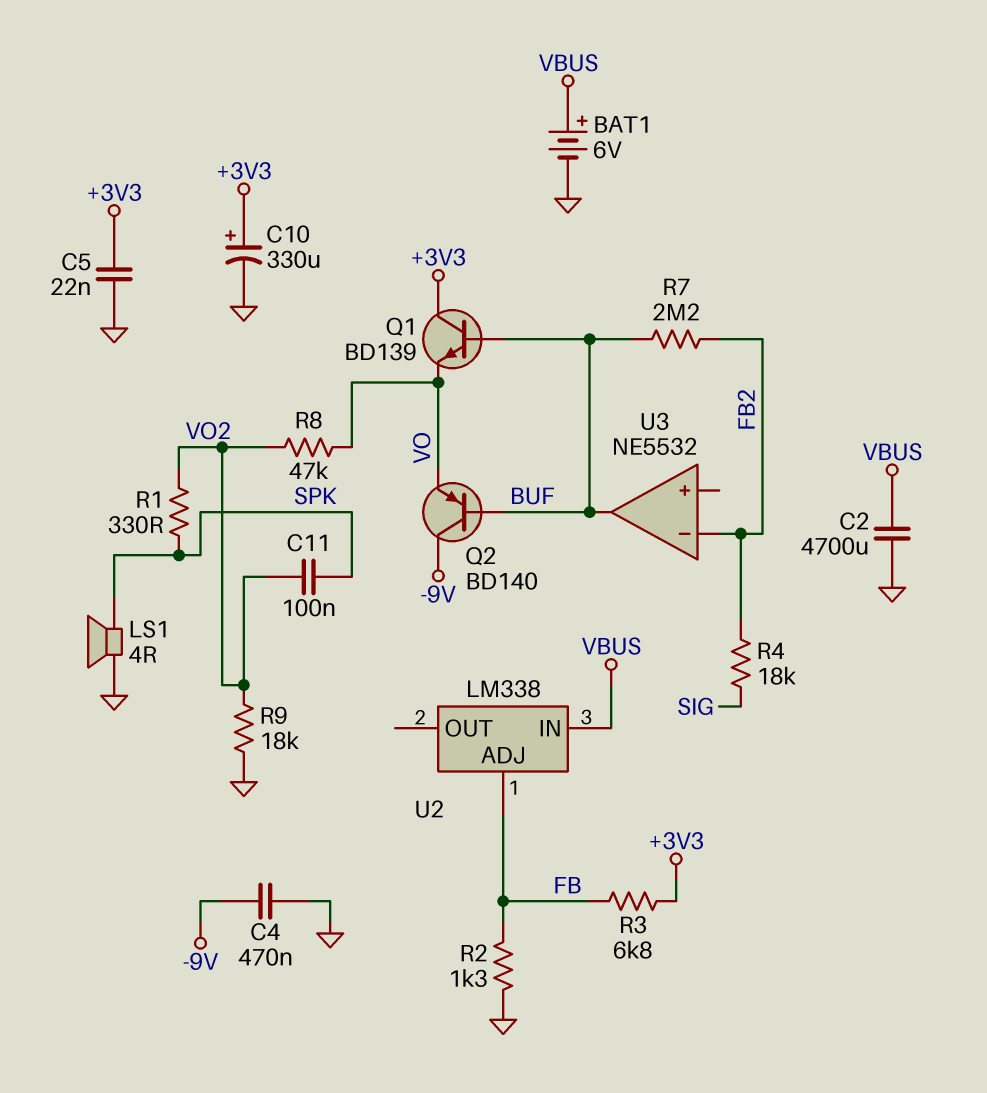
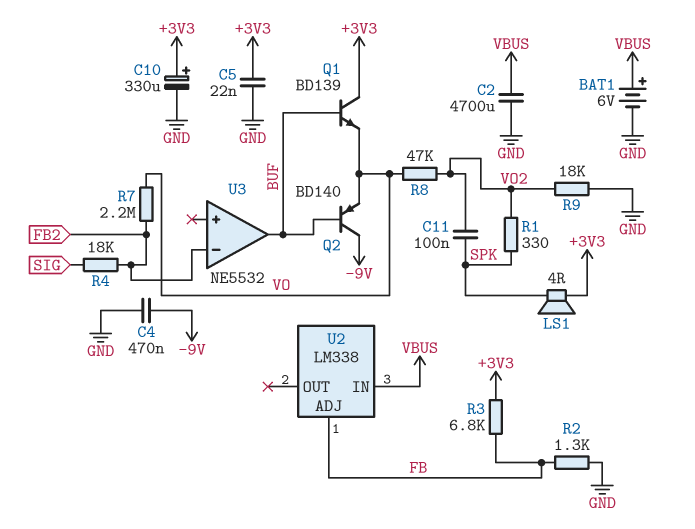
LS1: speaker 4R (GND, SPK) -> speaker 4R (+3V3, SPK)
R7: 2.2M (BUF, FB2) -> 2.2M (FB2, VO)

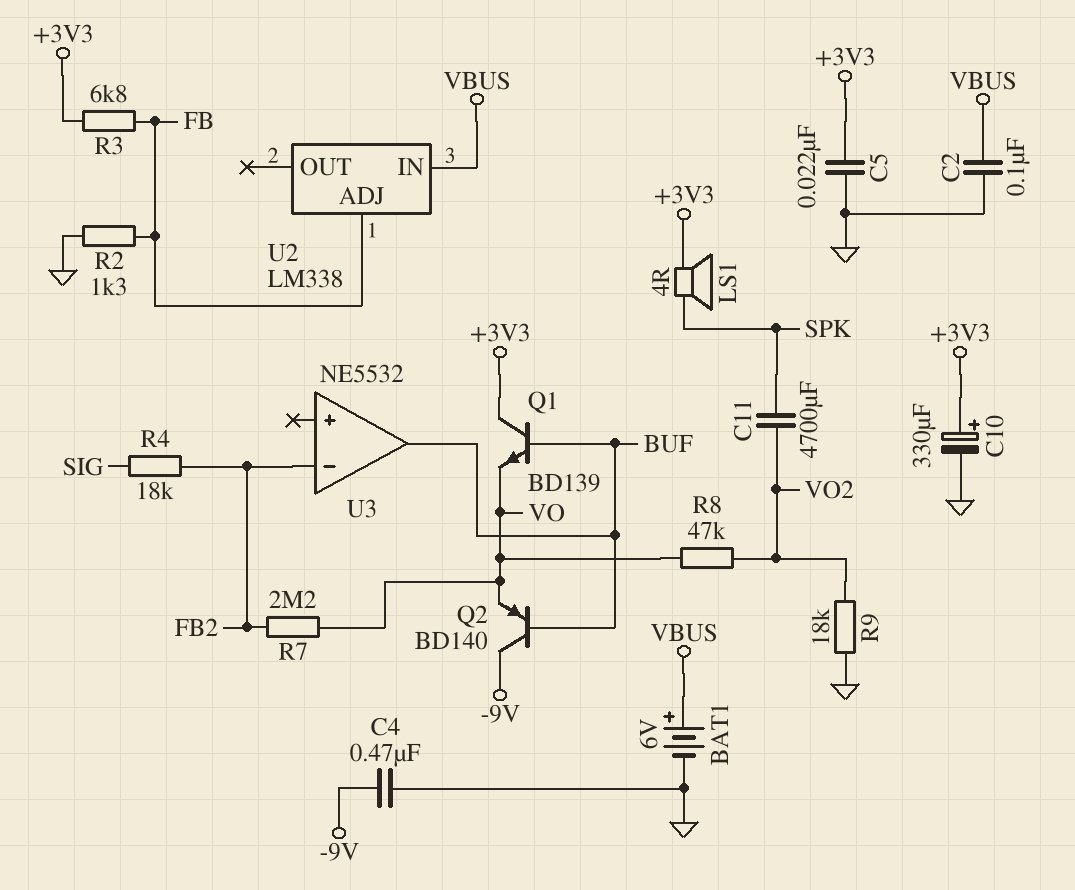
C2: 4700uF (GND, VBUS) -> 100nF (GND, VBUS)
C11: 100nF (SPK, VO2) -> 4700uF (SPK, VO2)
R1: 330 (SPK, VO2) -> none

